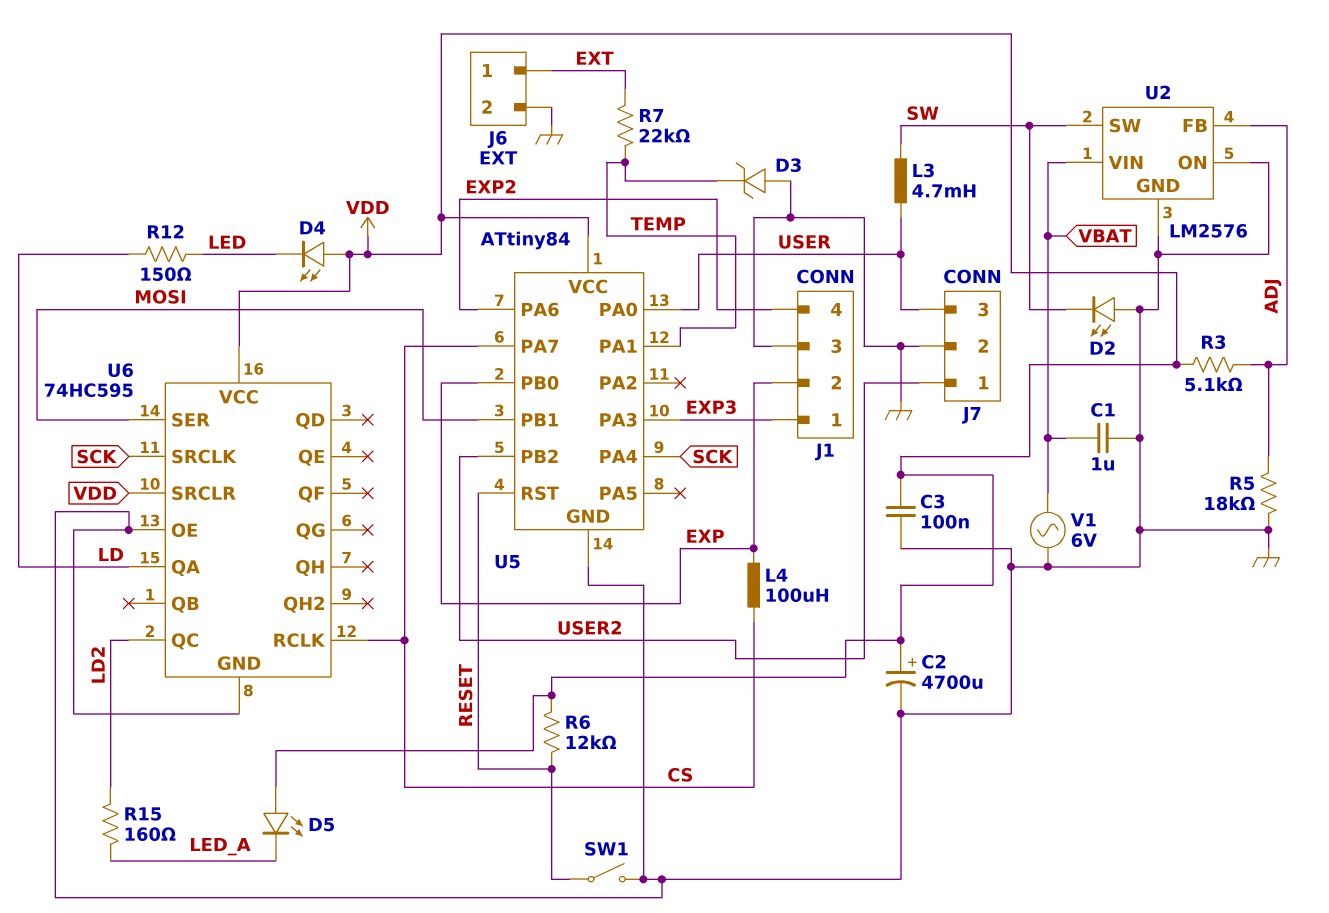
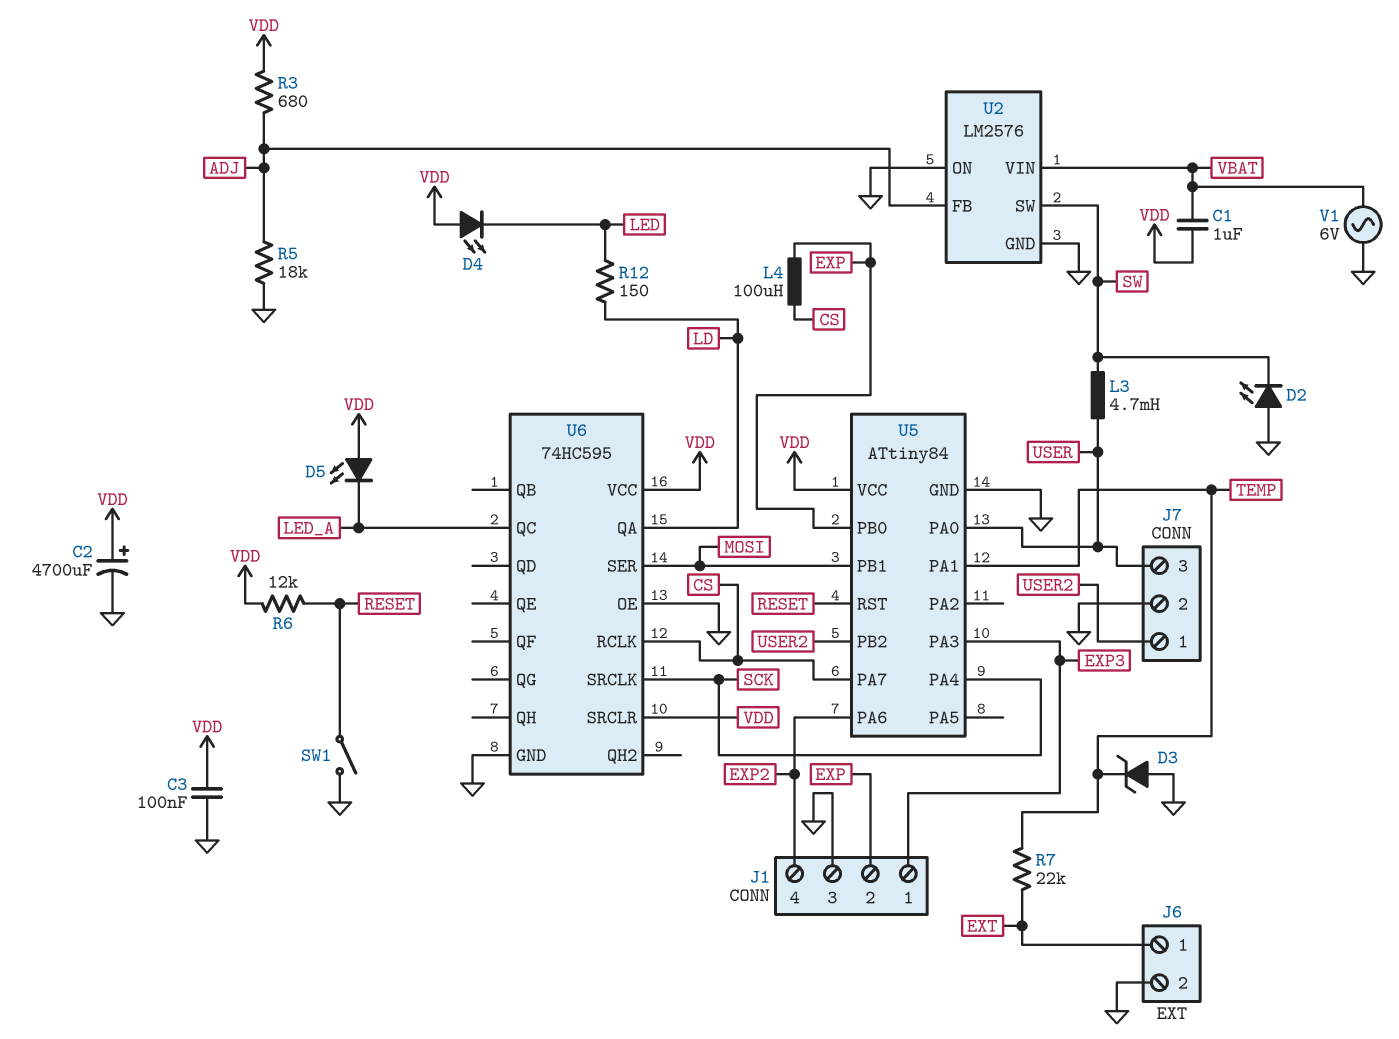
C1: 1uF (GND, VBAT) -> 1uF (VBAT, VDD)
R3: 5.1k (ADJ, VDD) -> 680 (ADJ, VDD)
R15: 160 (LD2, LED_A) -> none
U6 pin QC: LD2 -> LED_A

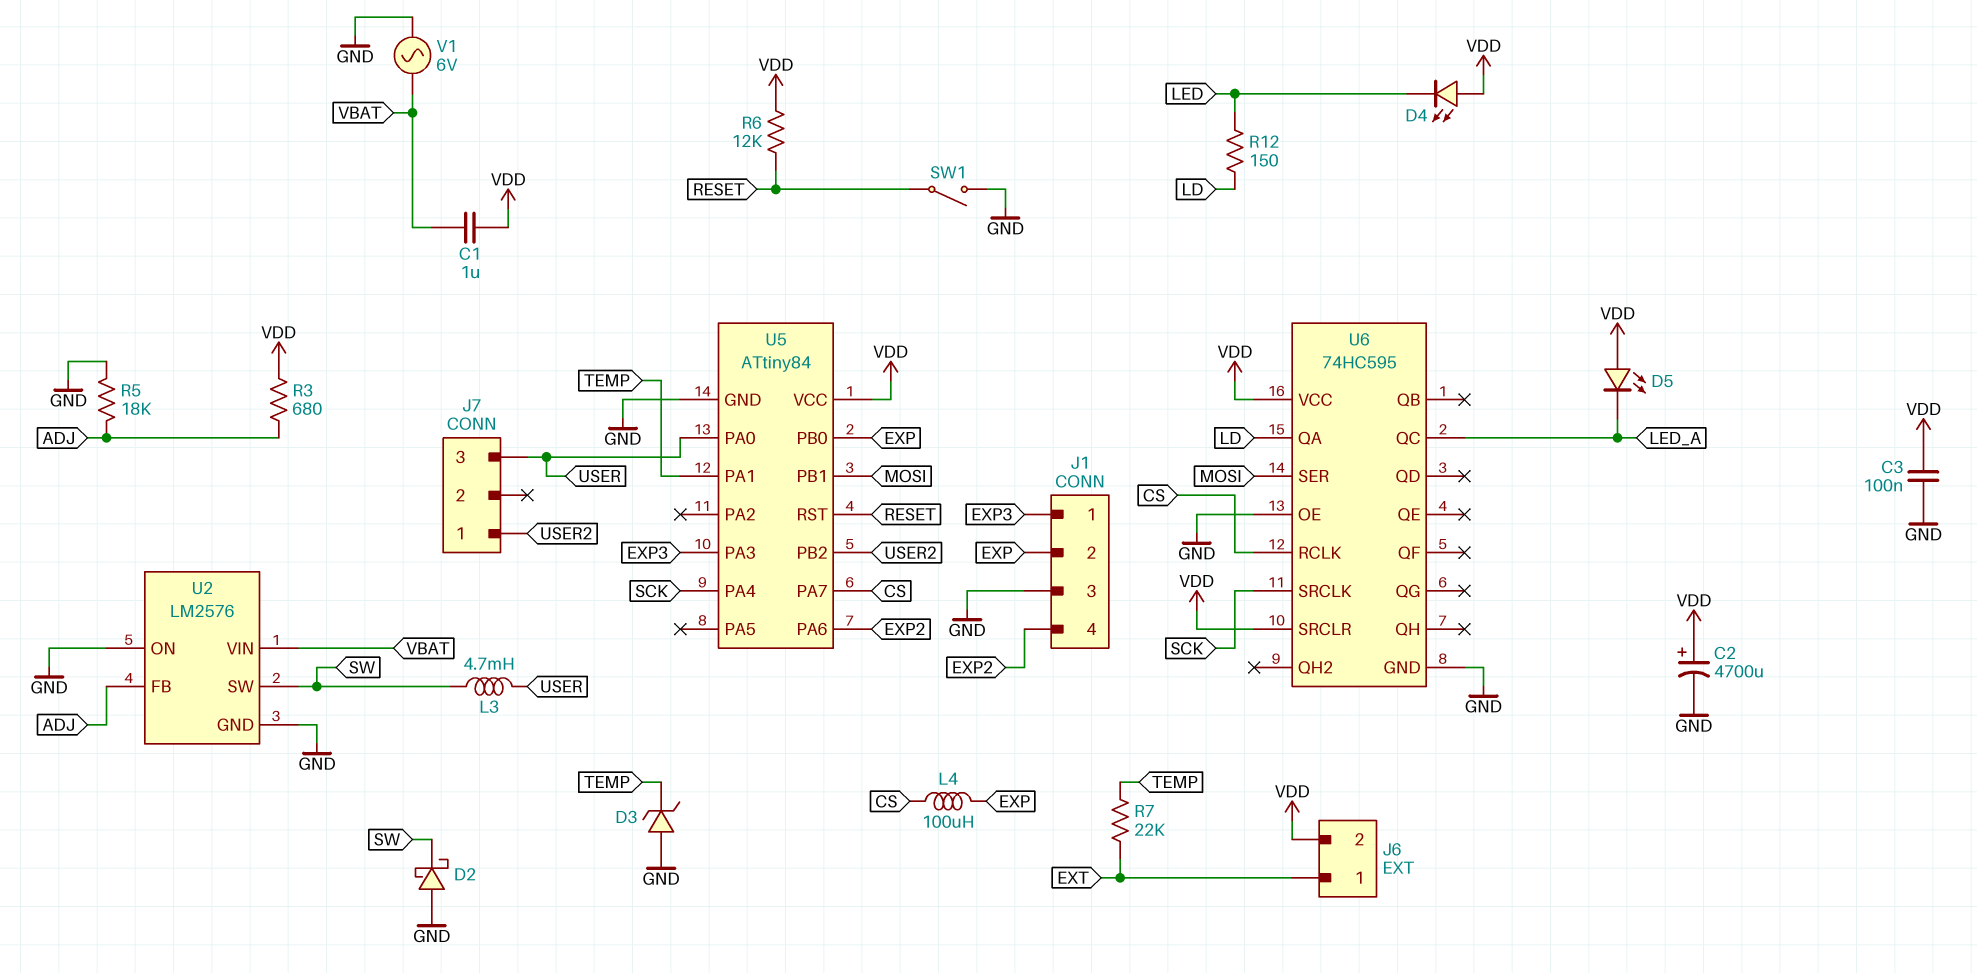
D2: LED (A GND, K SW) -> schottky (A GND, K SW)
J6 pin 2: GND -> VDD
J7 pin 2: GND -> none

